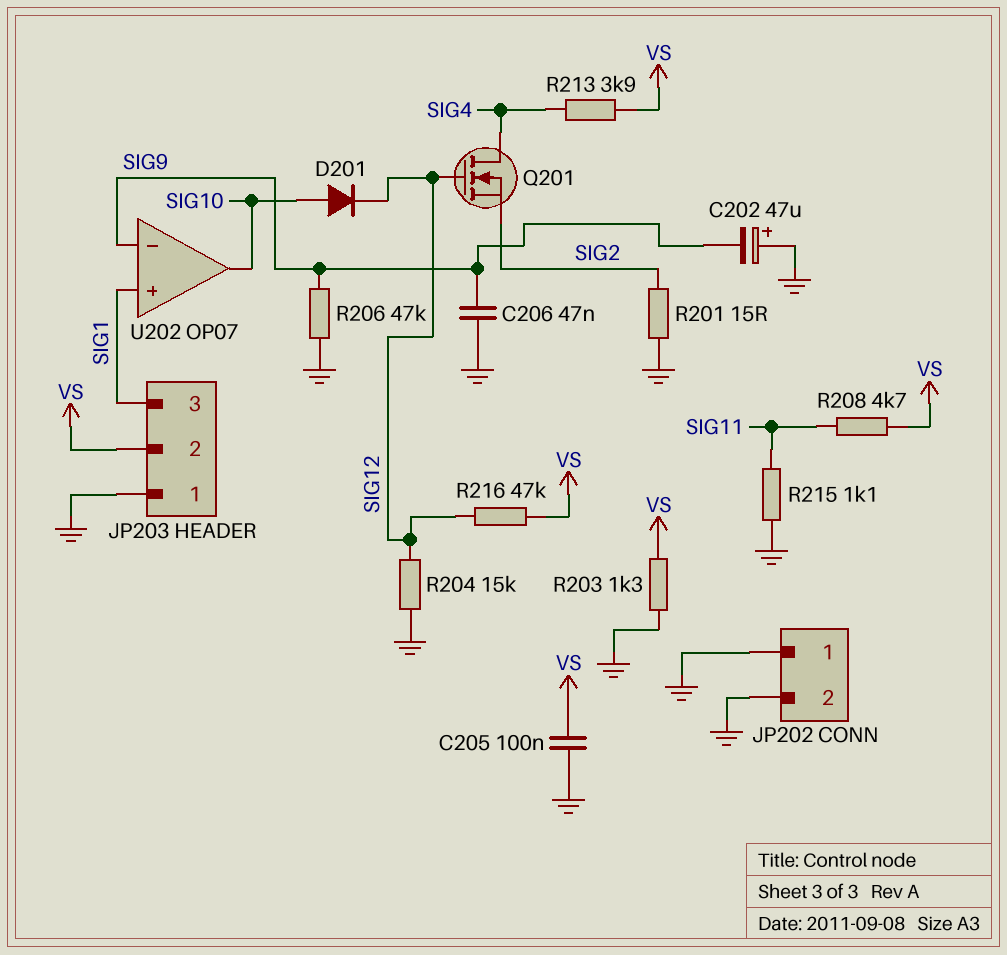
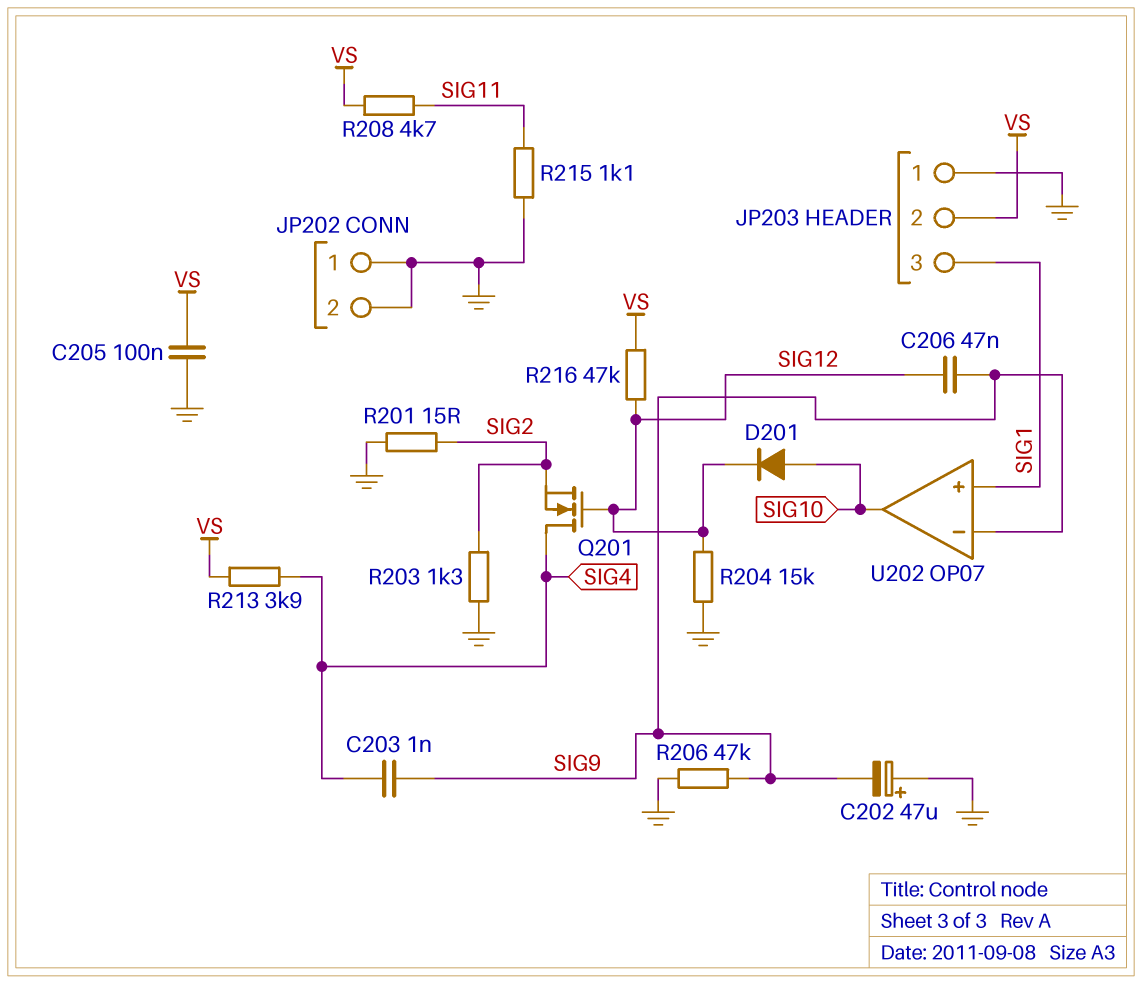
C203: none -> 1nF (SIG4, SIG9)
C206: 47nF (GND, SIG9) -> 47nF (SIG9, SIG12)
R203: 1.3k (GND, VS) -> 1.3k (GND, SIG2)

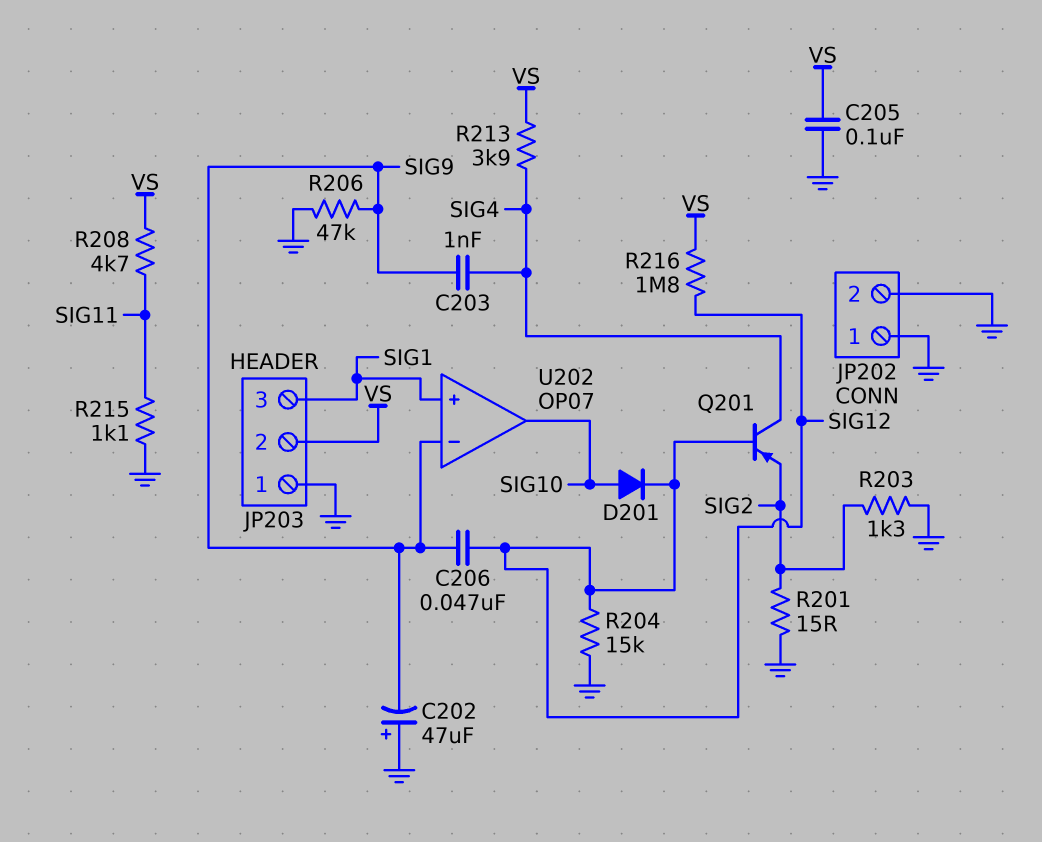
Q201: NMOS (G SIG12, D SIG4, S SIG2) -> PNP (B SIG12, C SIG4, E SIG2)
R216: 47k (SIG12, VS) -> 1.8M (SIG12, VS)

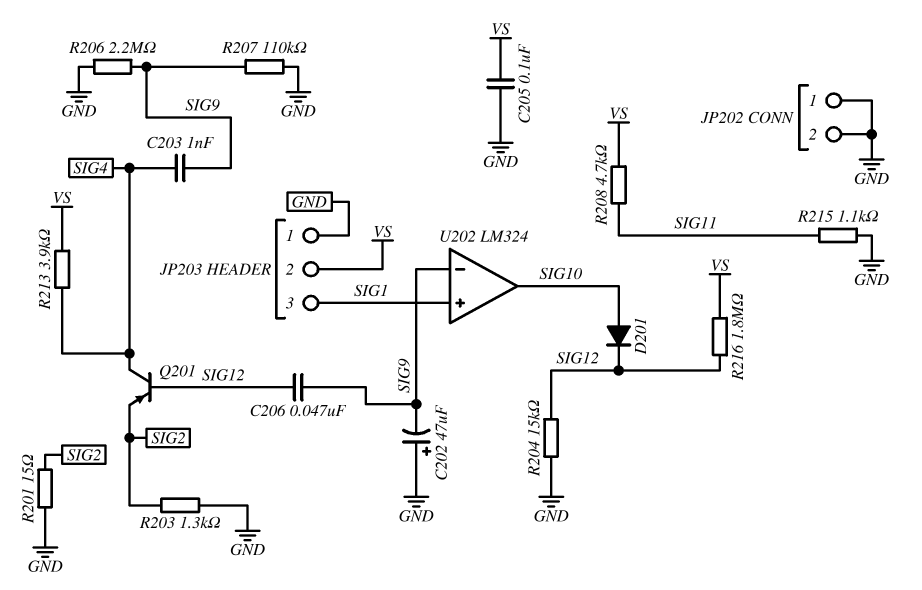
R206: 47k (GND, SIG9) -> 2.2M (GND, SIG9)
R207: none -> 110k (GND, SIG9)
U202: OP07 -> LM324

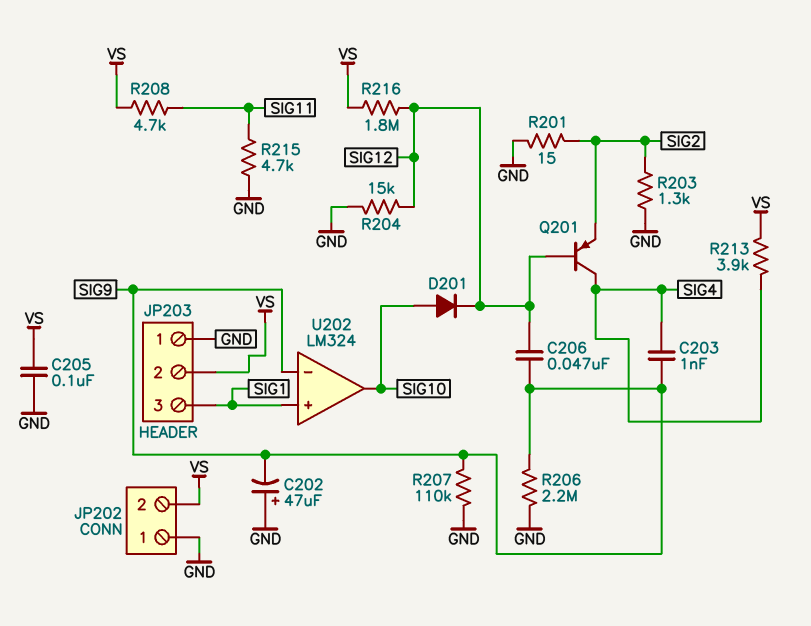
JP202 pin 2: GND -> VS
R215: 1.1k (GND, SIG11) -> 4.7k (GND, SIG11)

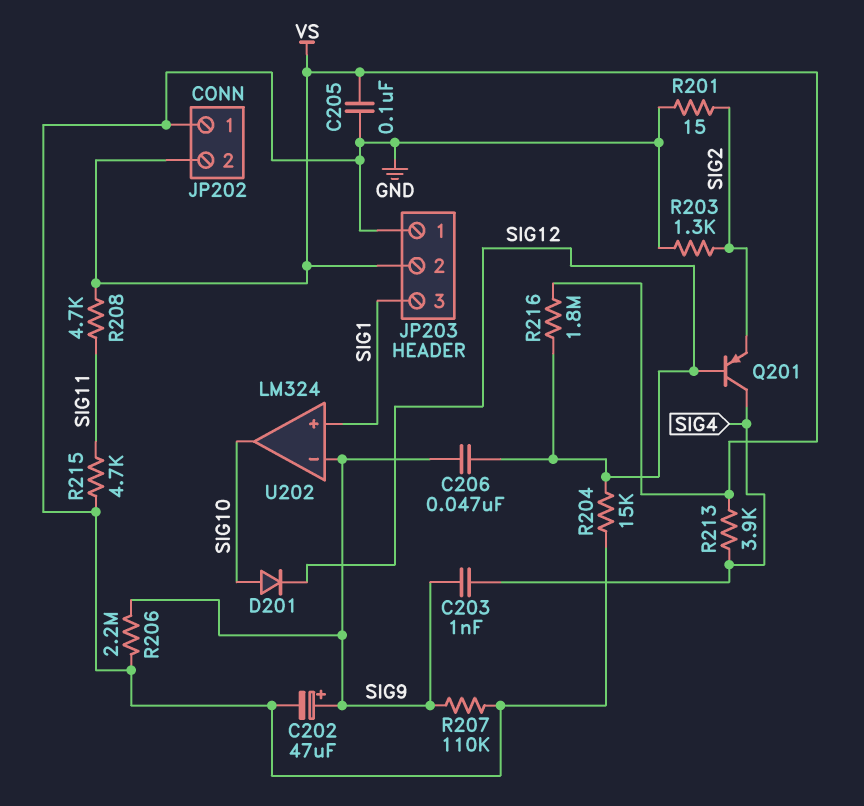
C202: 47uF (plus GND, minus SIG9) -> 47uF (plus SIG9, minus GND)

